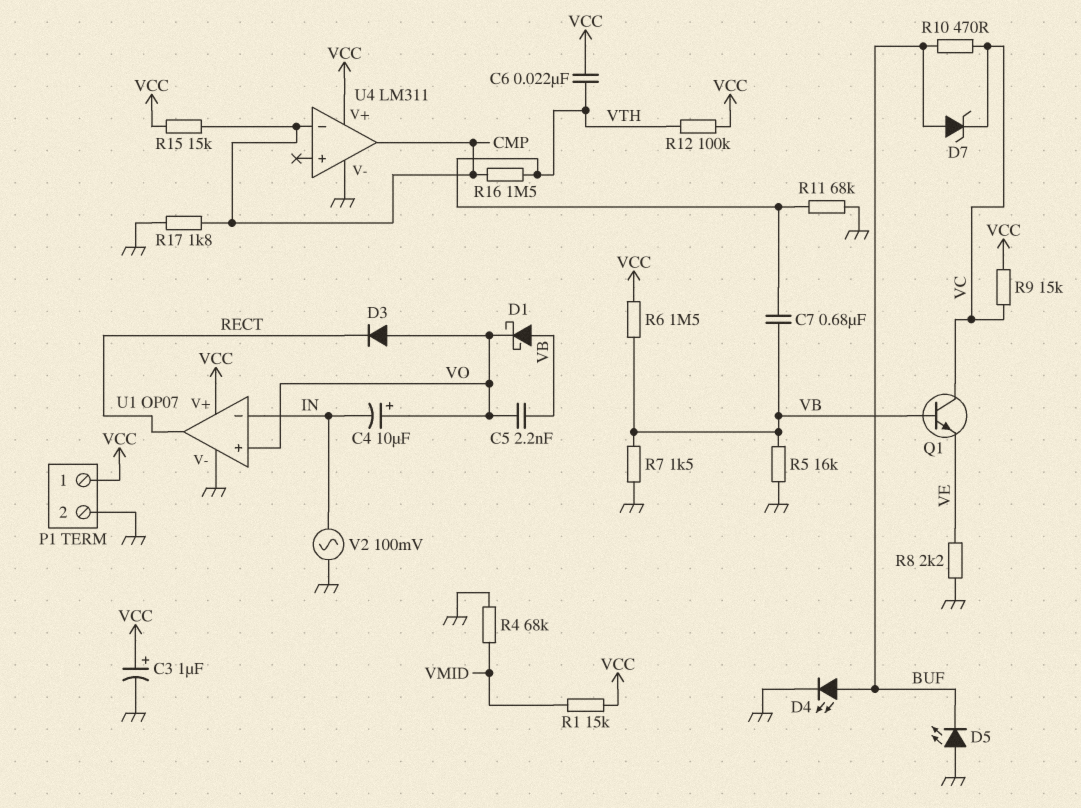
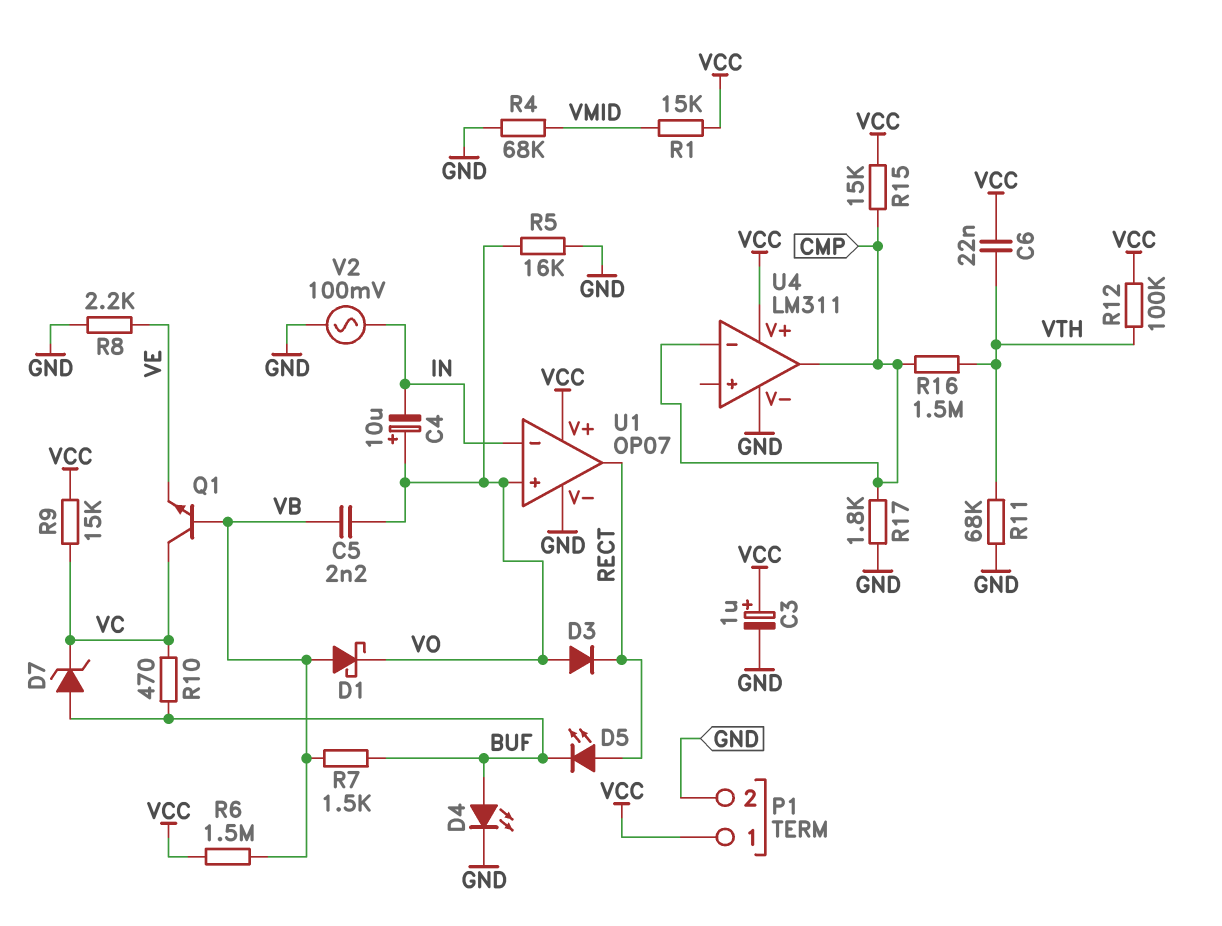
C7: 680nF (VB, VTH) -> none
D5: LED (A GND, K BUF) -> LED (A RECT, K BUF)
R5: 16k (GND, VB) -> 16k (GND, VO)
R7: 1.5k (GND, VB) -> 1.5k (BUF, VB)

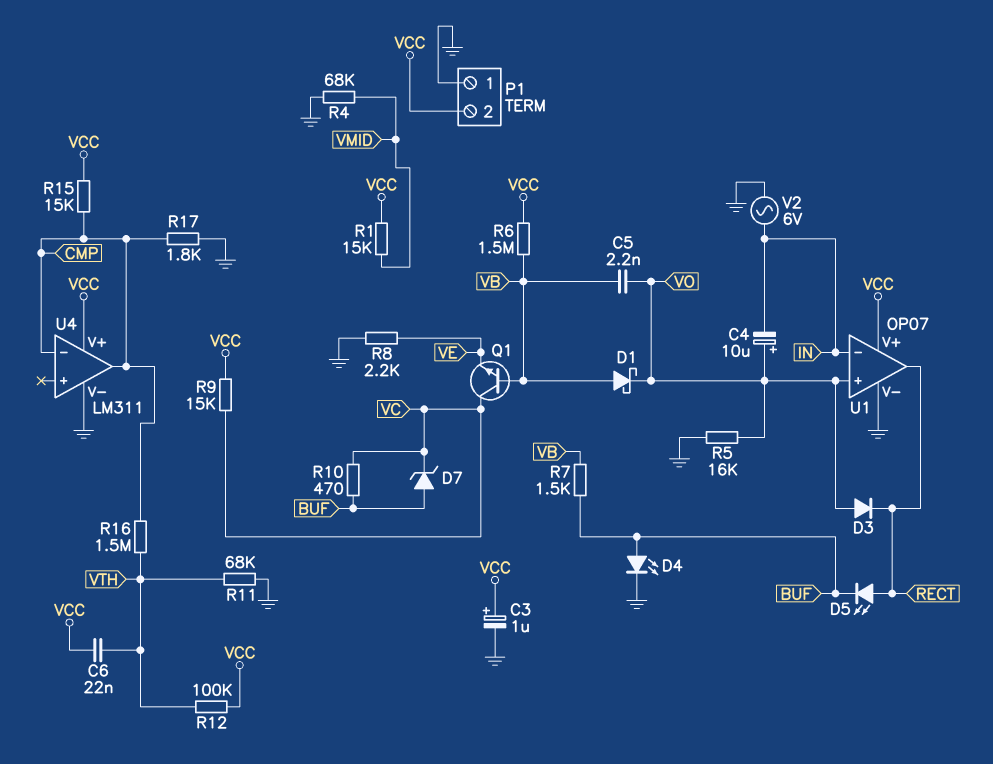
P1 pin 1: VCC -> GND
P1 pin 2: GND -> VCC
V2: AC 100mV (GND, IN) -> AC 6V (GND, IN)

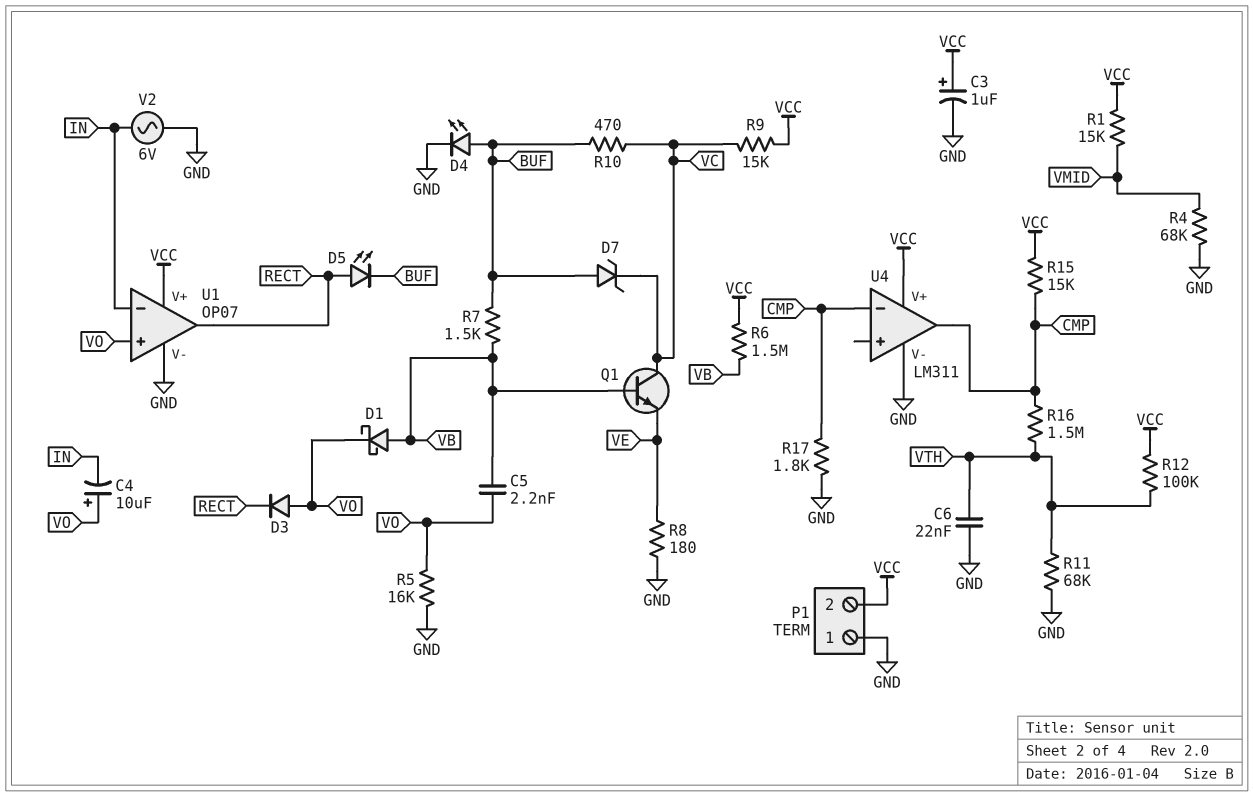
C6: 22nF (VCC, VTH) -> 22nF (GND, VTH)
R8: 2.2k (GND, VE) -> 180 (GND, VE)

